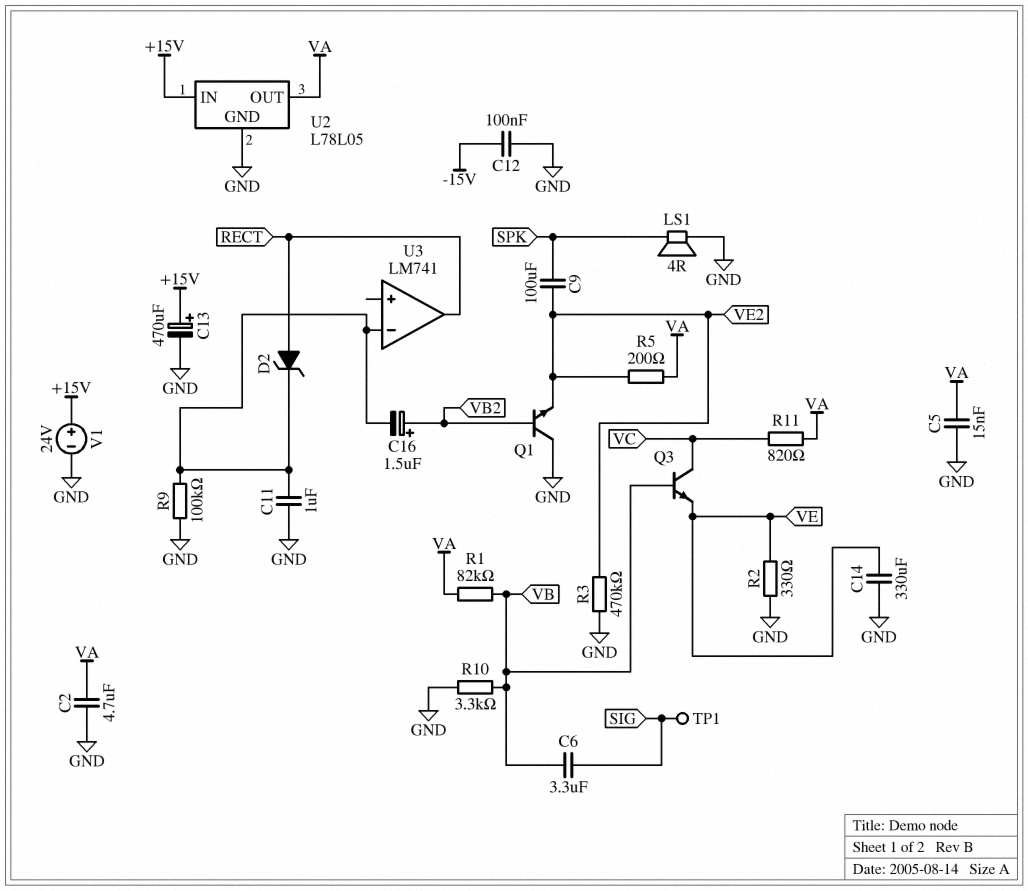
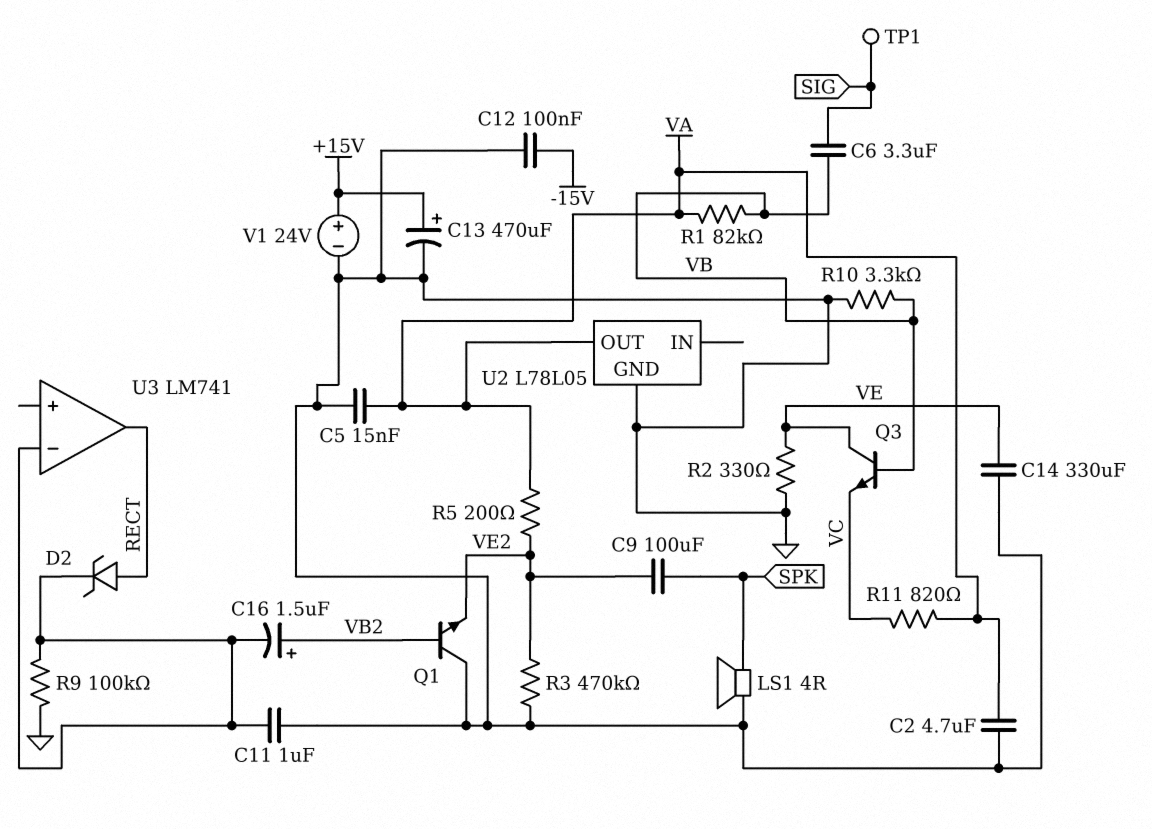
Q3: NPN (B VB, C VC, E VE) -> NPN (B VB, C VE, E VC)
U2 pin IN: +15V -> none

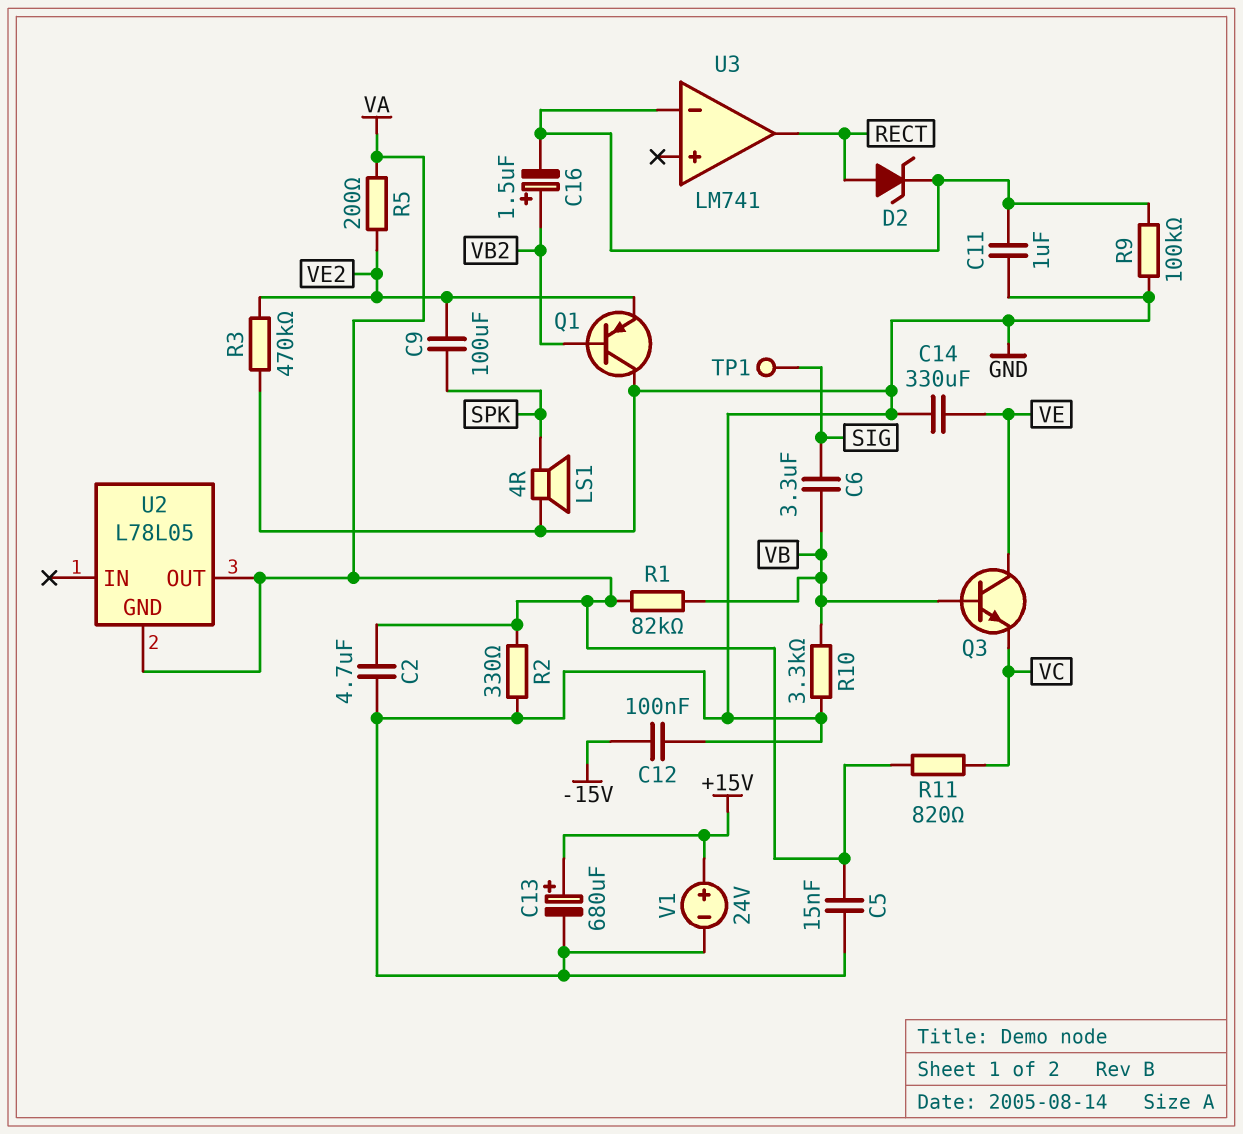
C13: 470uF (plus +15V, minus GND) -> 680uF (plus +15V, minus GND)
Q1: NPN (B VB2, C GND, E VE2) -> PNP (B VB2, C GND, E VE2)
R2: 330 (GND, VE) -> 330 (GND, VA)
U2 pin GND: GND -> VA

